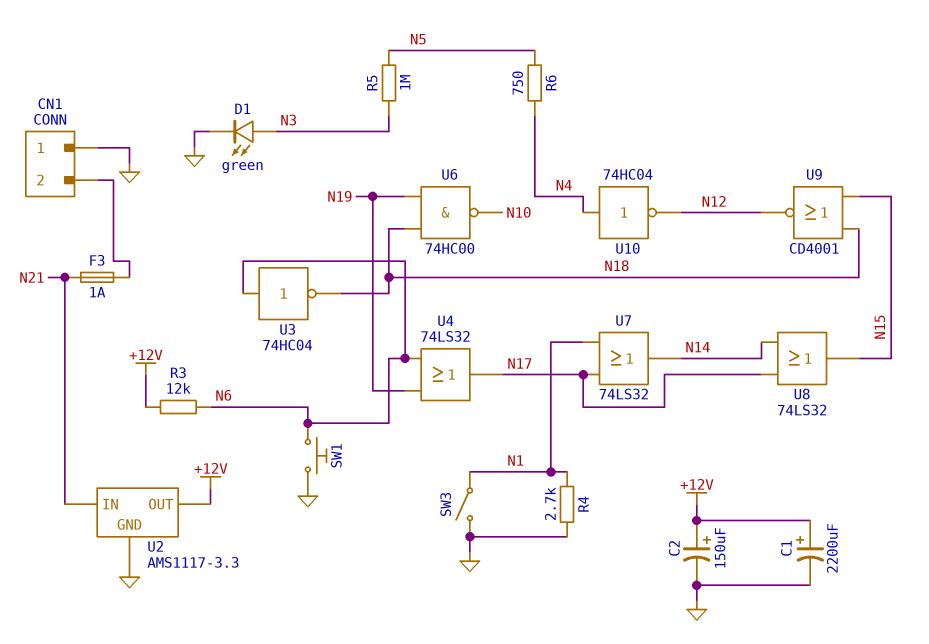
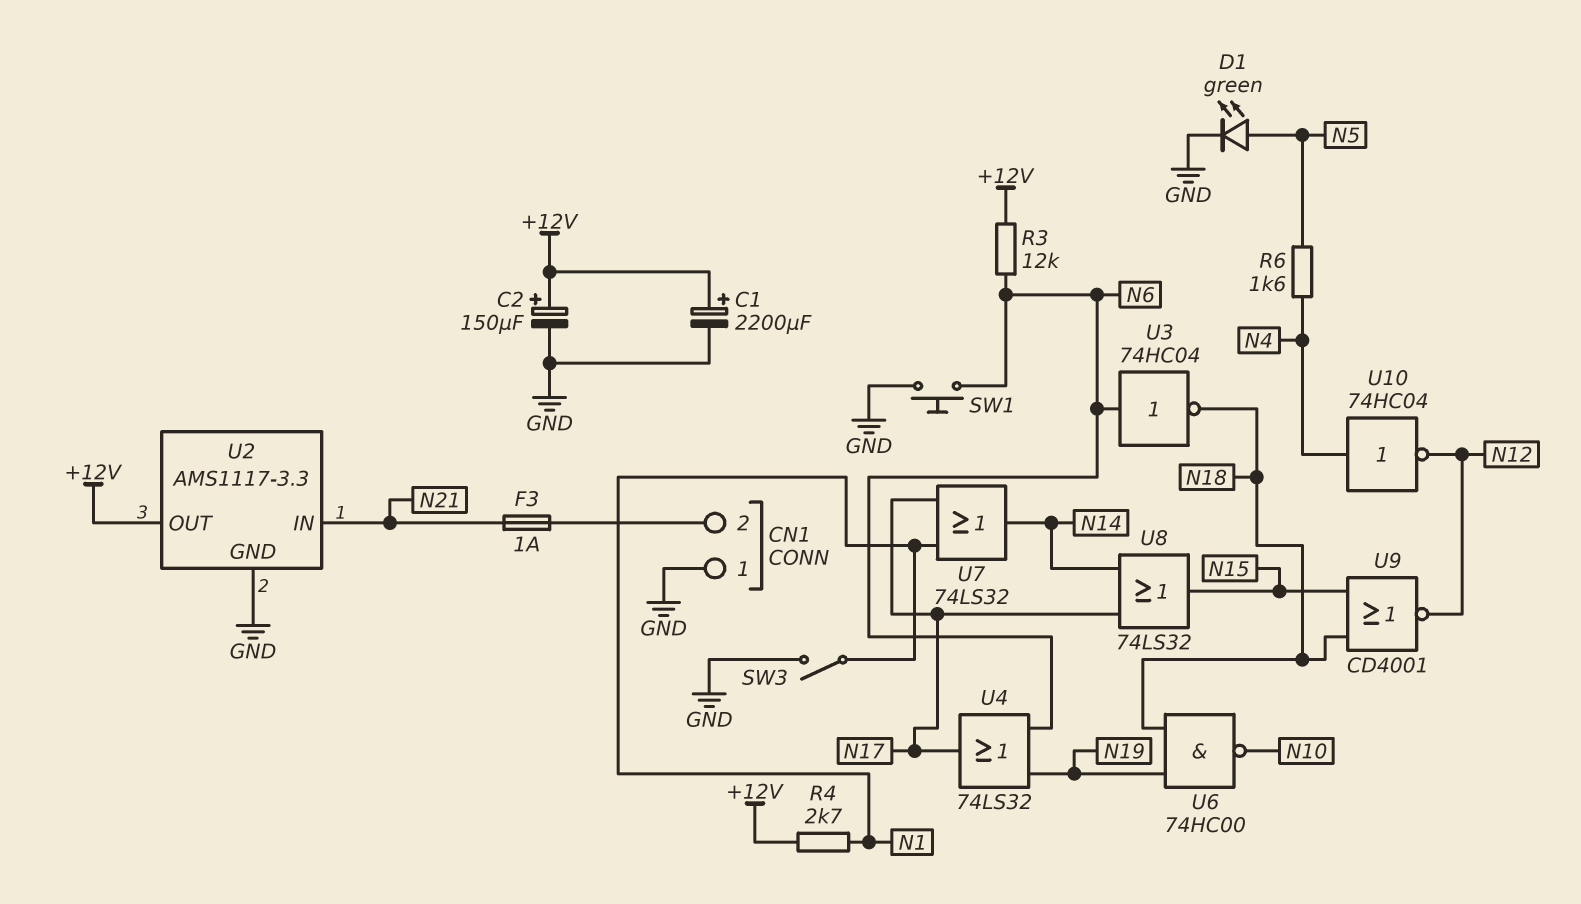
D1: LED green (A N3, K GND) -> LED green (A N5, K GND)
R4: 2.7k (GND, N1) -> 2.7k (+12V, N1)
R5: 1M (N3, N5) -> none
R6: 750 (N4, N5) -> 1.6k (N4, N5)

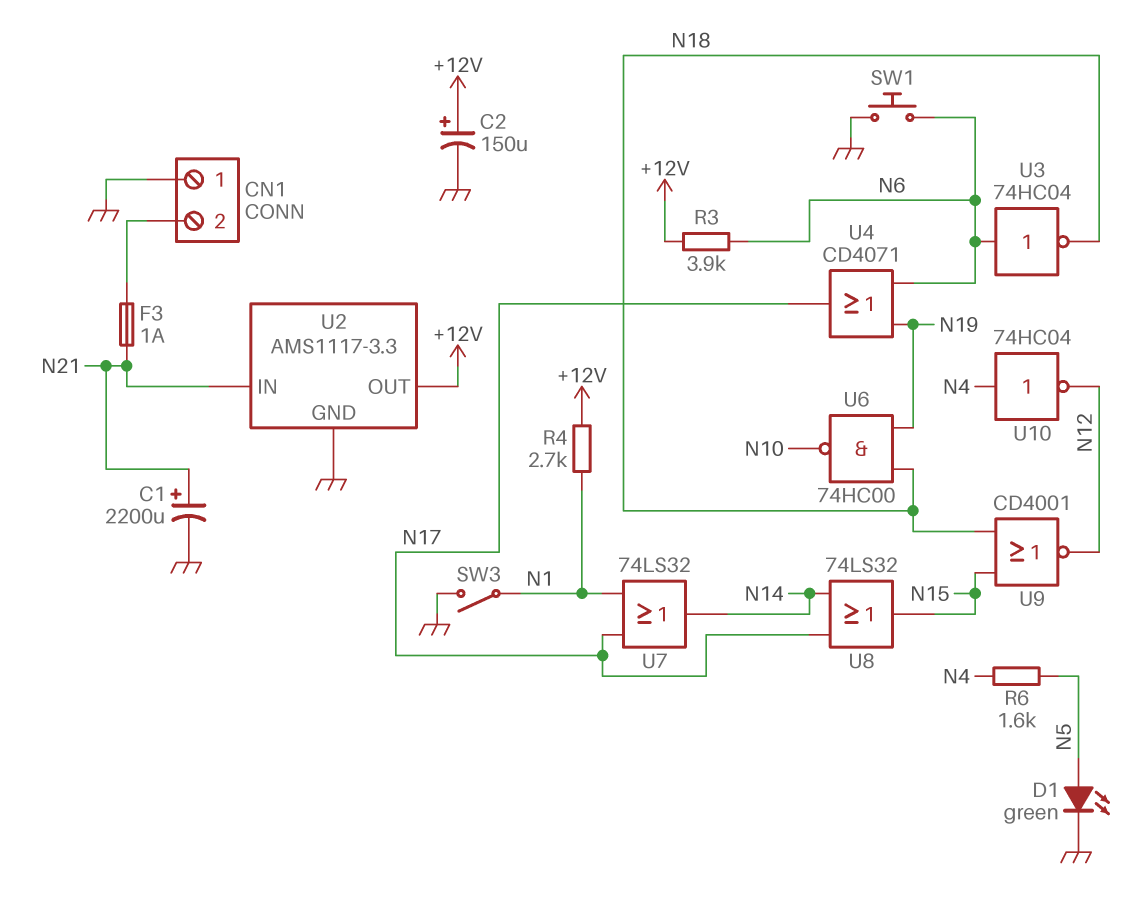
C1: 2200uF (plus +12V, minus GND) -> 2200uF (plus N21, minus GND)
R3: 12k (+12V, N6) -> 3.9k (+12V, N6)
U4: OR 74LS32 (in N6, in N19, out N17) -> OR CD4071 (in N6, in N19, out N17)

